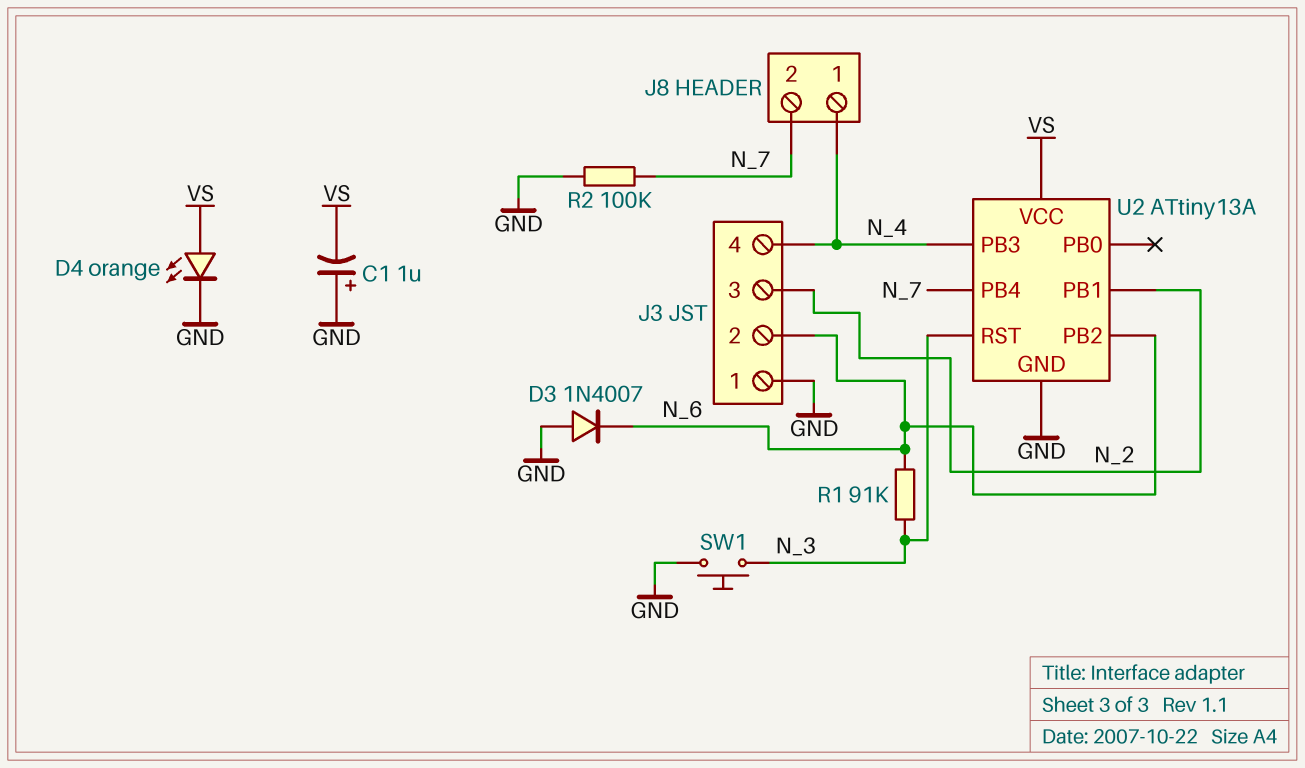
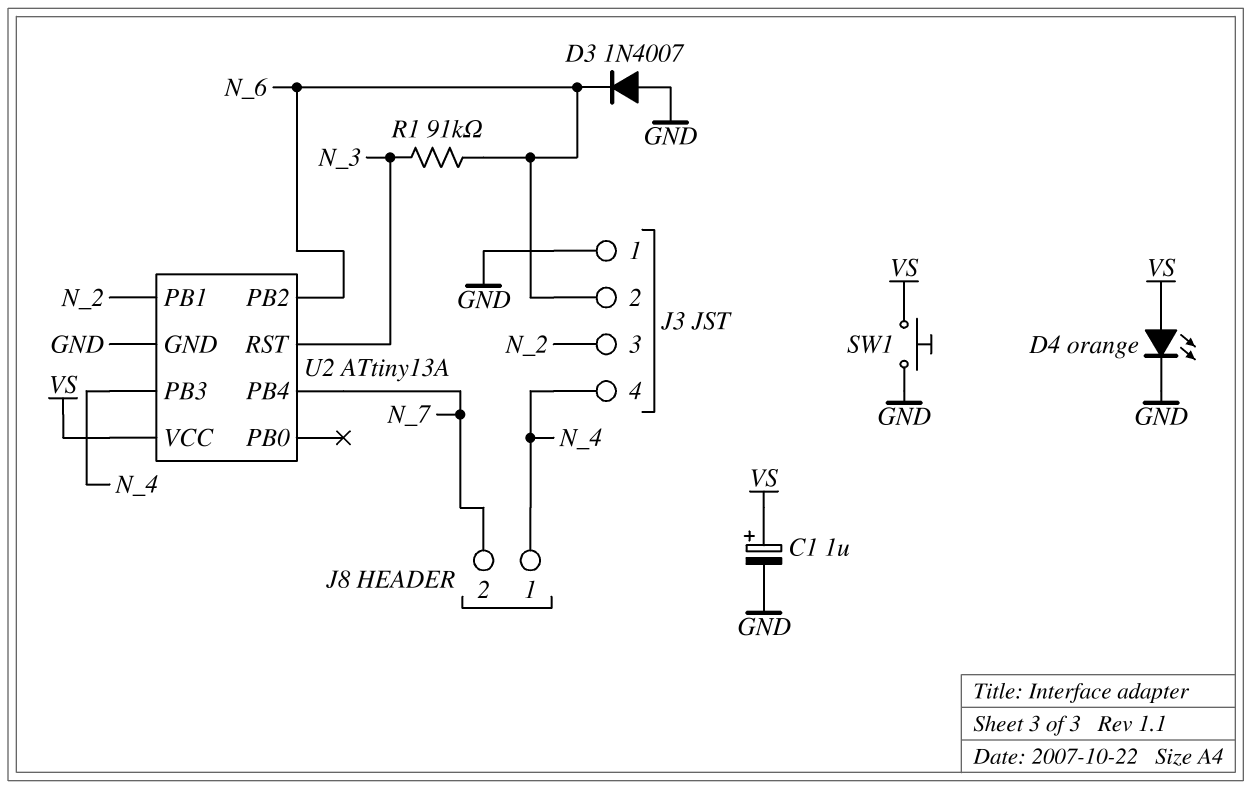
C1: 1uF (plus GND, minus VS) -> 1uF (plus VS, minus GND)
R2: 100k (GND, N_7) -> none
SW1: button (GND, N_3) -> button (GND, VS)

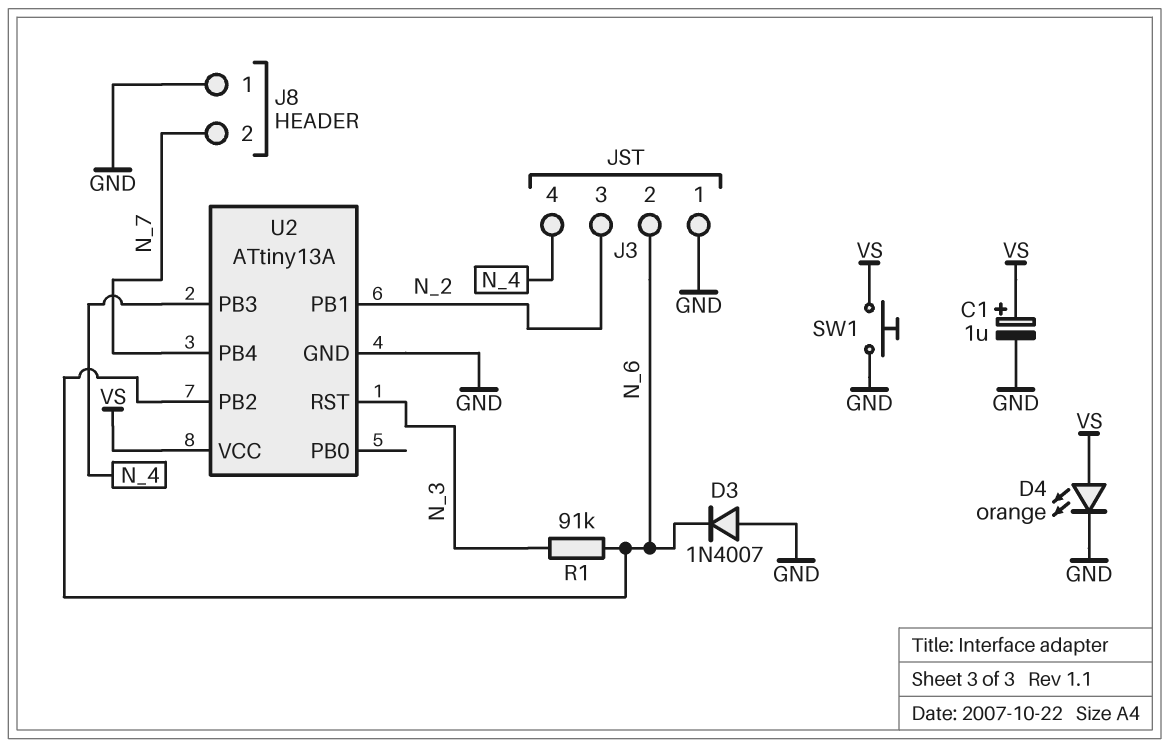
J8 pin 1: N_4 -> GND

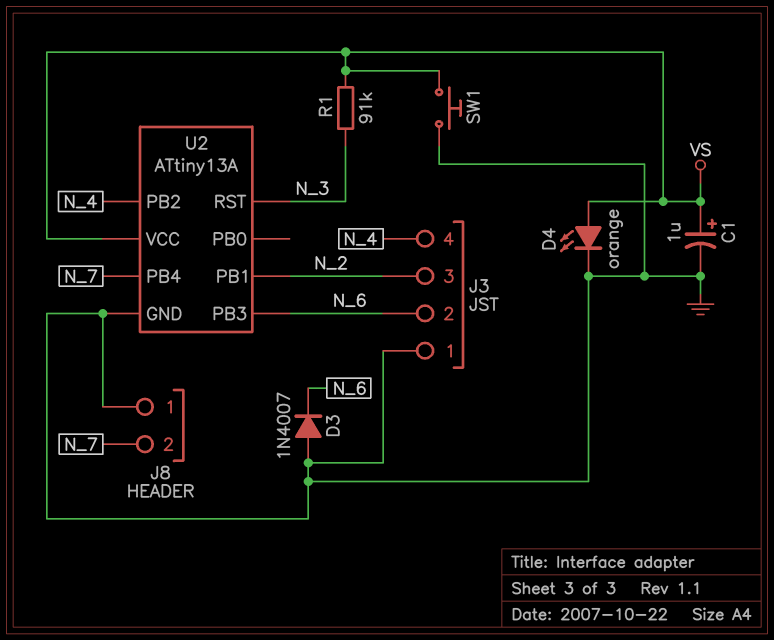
R1: 91k (N_3, N_6) -> 91k (N_3, VS)
U2 pin PB2: N_6 -> N_4
U2 pin PB3: N_4 -> N_6

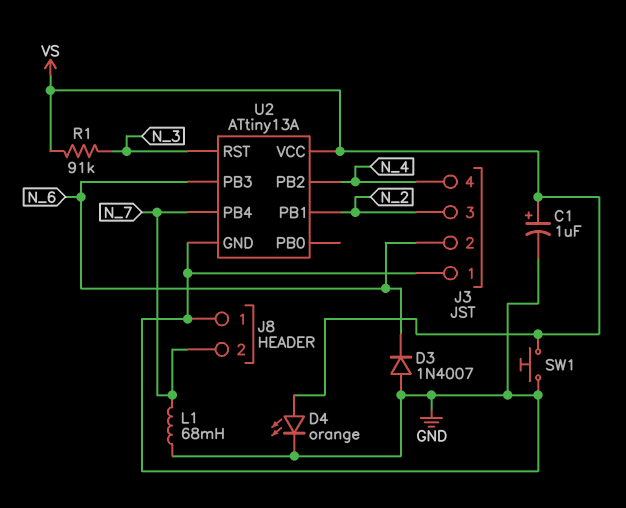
L1: none -> 68mH (GND, N_7)

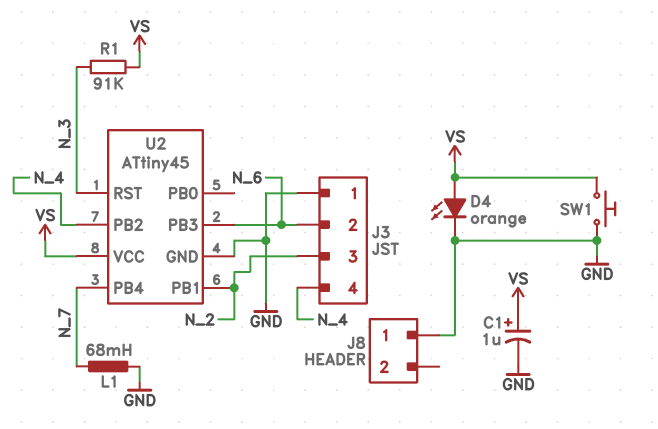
D3: diode 1N4007 (A GND, K N_6) -> none
J8 pin 2: N_7 -> none
U2: ATtiny13A -> ATtiny45

